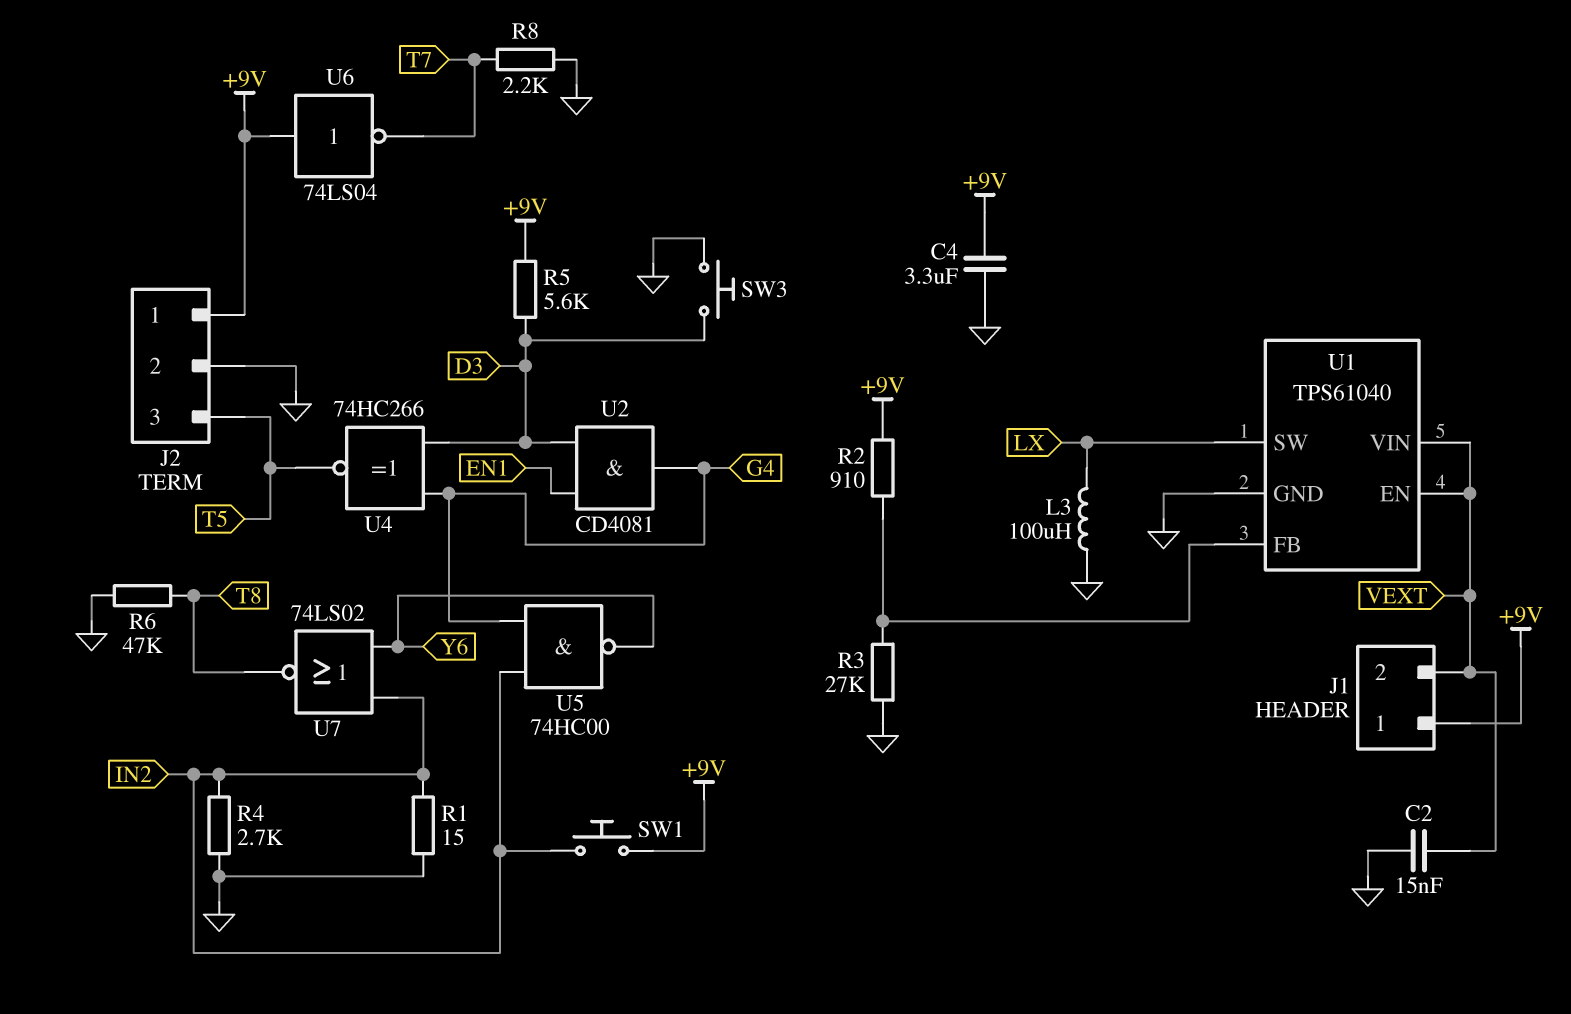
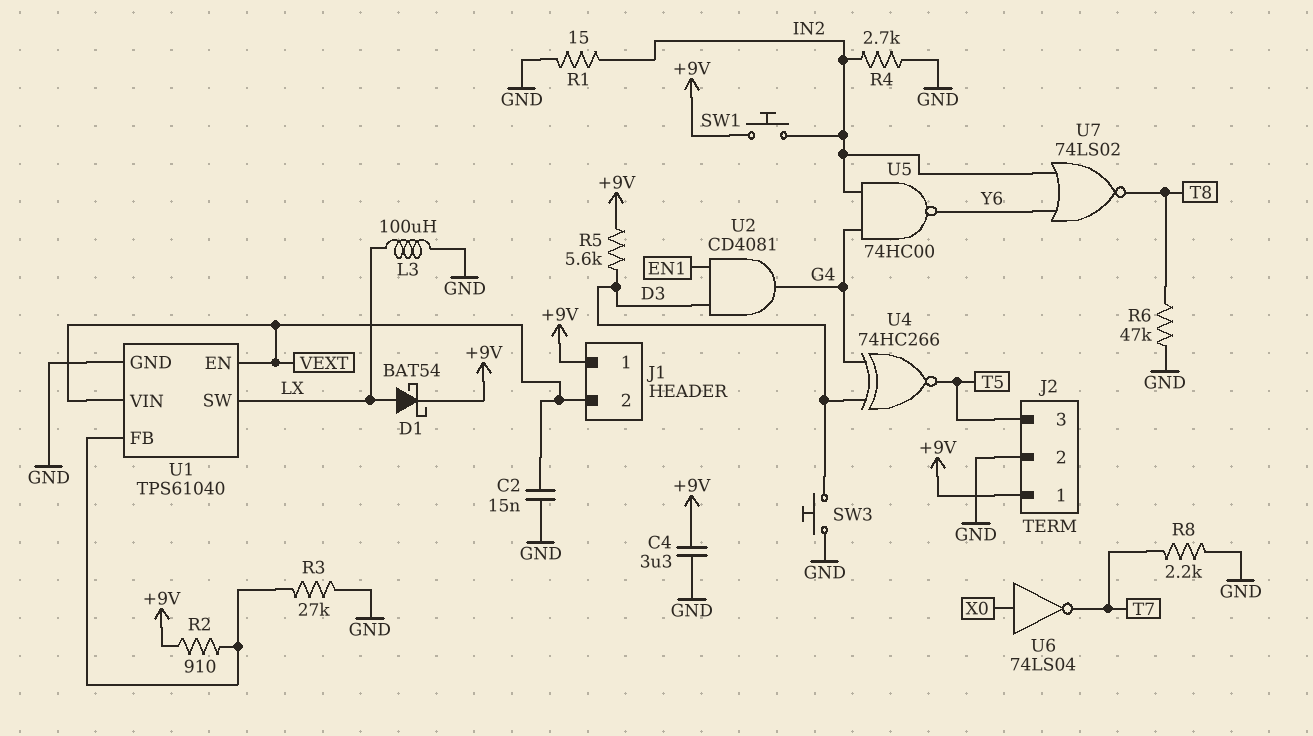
D1: none -> schottky BAT54 (A LX, K +9V)
U6: NOT 74LS04 (in +9V, out T7) -> NOT 74LS04 (in X0, out T7)

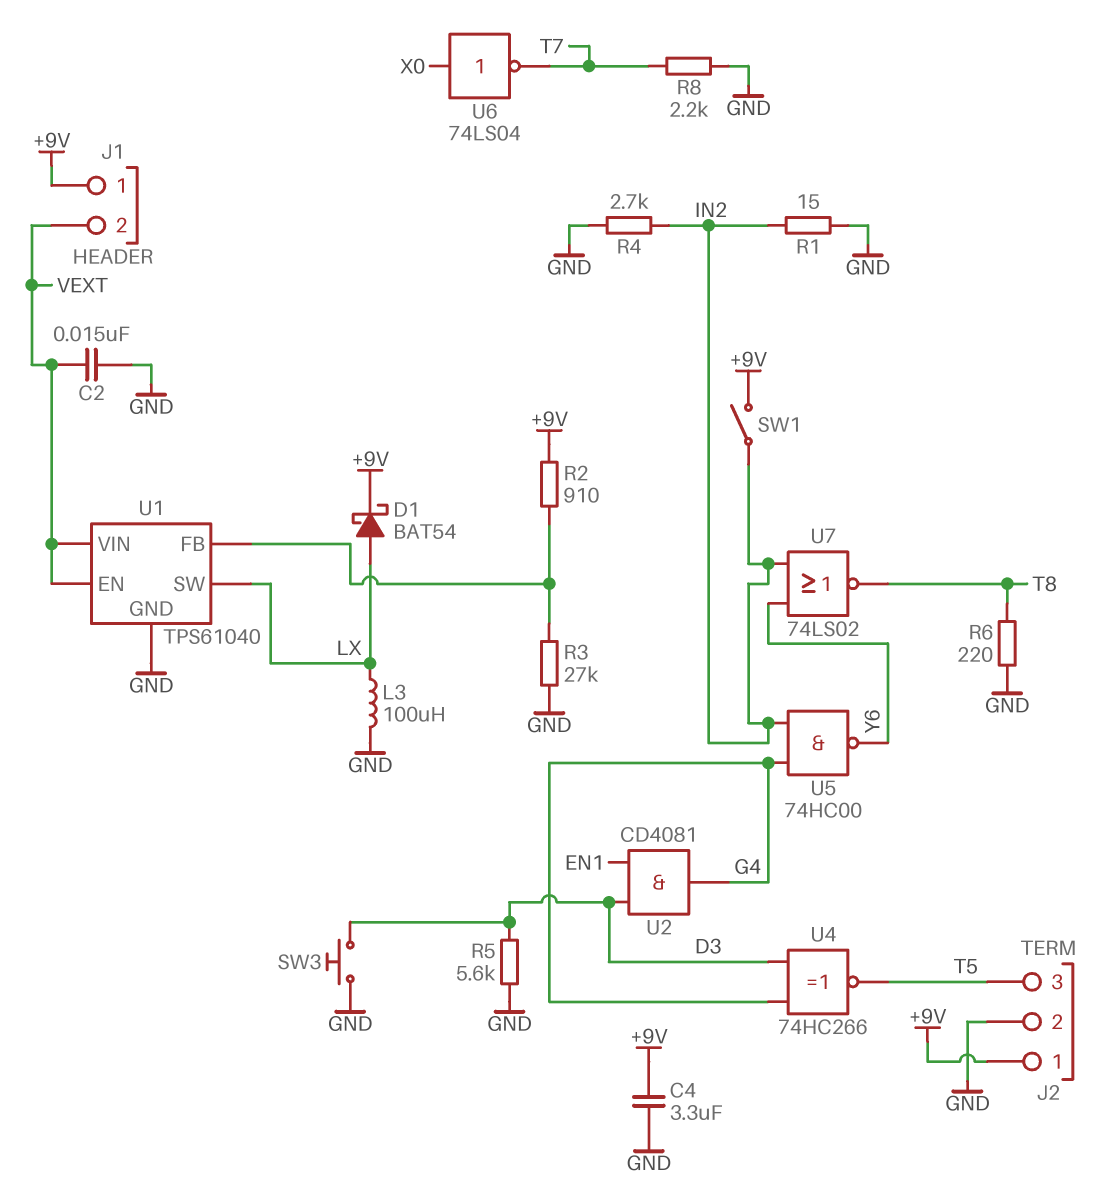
R5: 5.6k (+9V, D3) -> 5.6k (D3, GND)
R6: 47k (GND, T8) -> 220 (GND, T8)
SW1: button (+9V, IN2) -> switch (+9V, IN2)

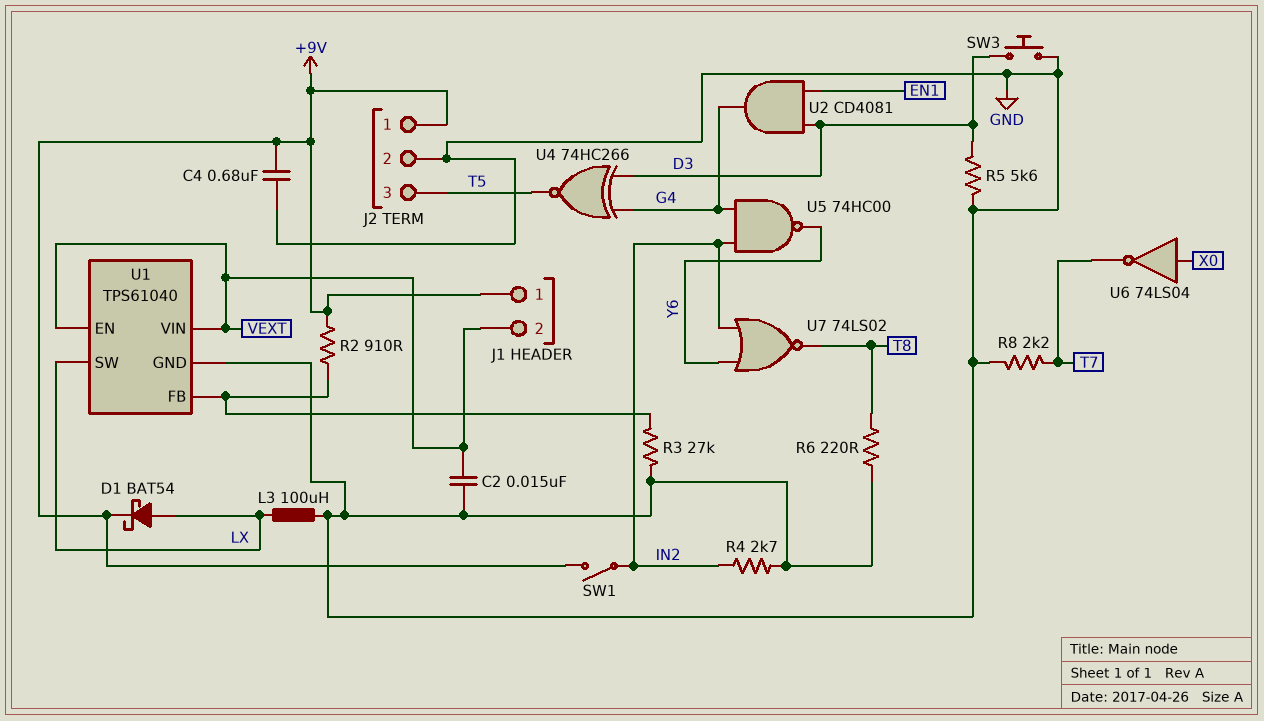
C4: 3.3uF (+9V, GND) -> 680nF (+9V, GND)
R1: 15 (GND, IN2) -> none

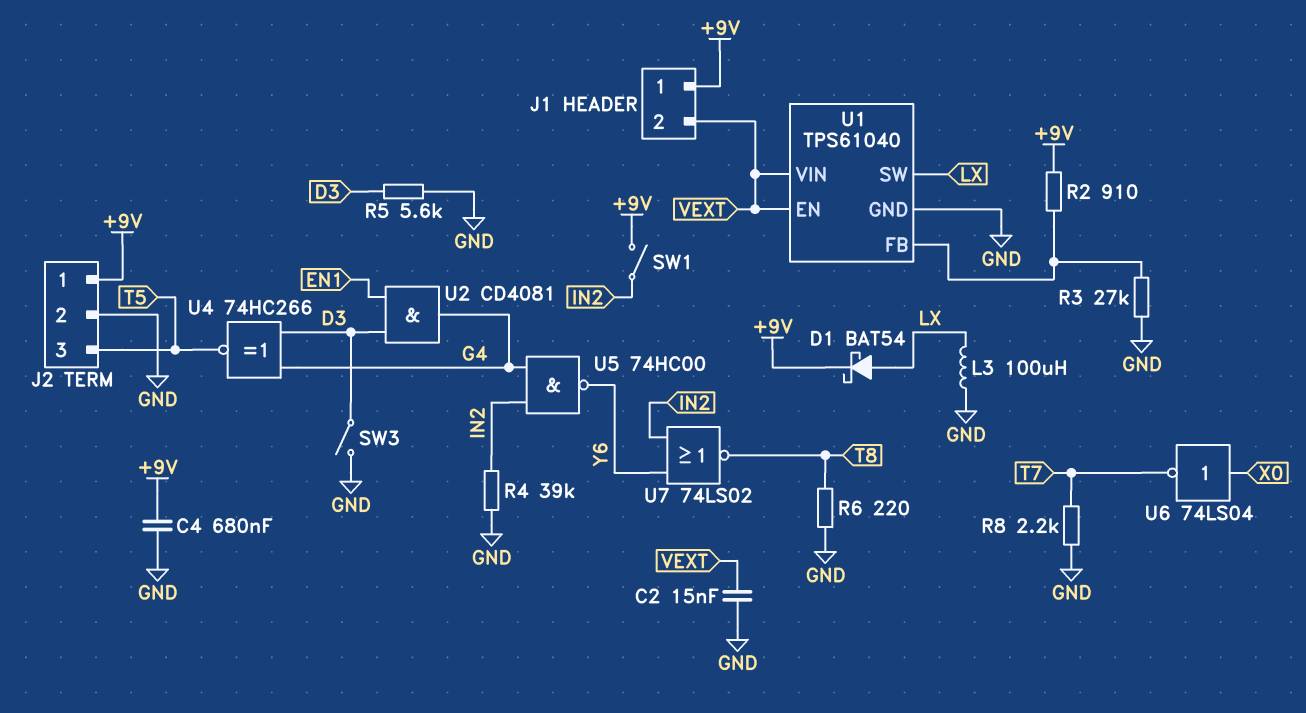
R4: 2.7k (GND, IN2) -> 39k (GND, IN2)
SW3: button (D3, GND) -> switch (D3, GND)

